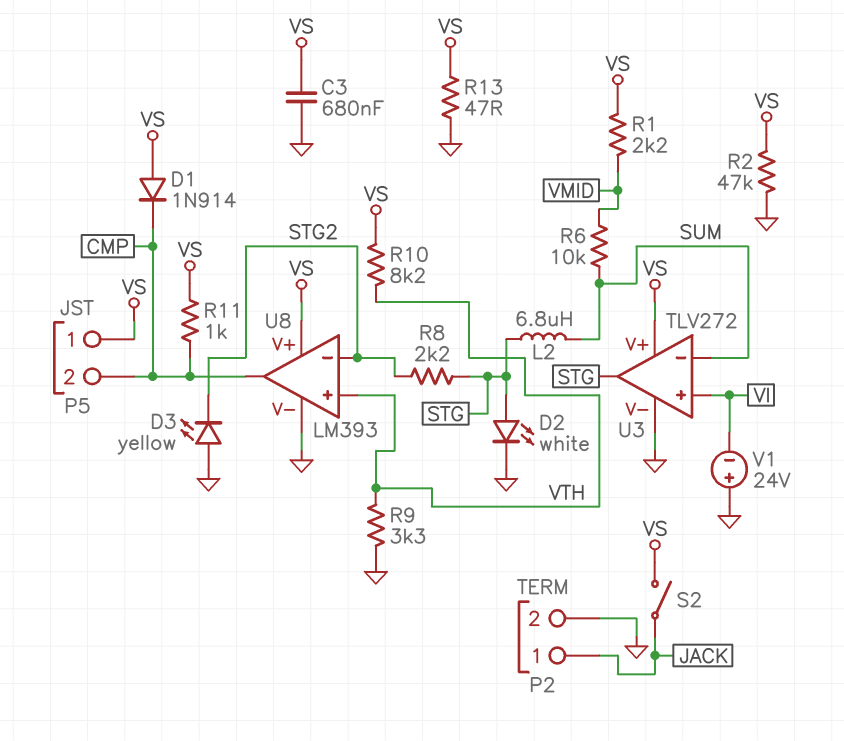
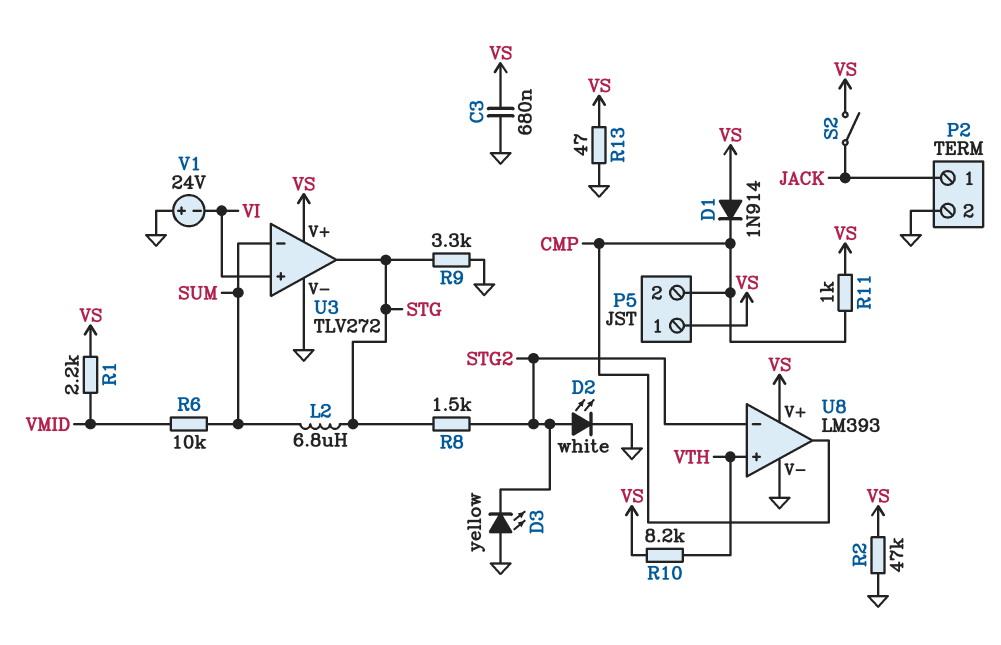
D2: LED white (A STG, K GND) -> LED white (A STG2, K GND)
R8: 2.2k (STG, STG2) -> 1.5k (STG, STG2)
R9: 3.3k (GND, VTH) -> 3.3k (GND, STG)

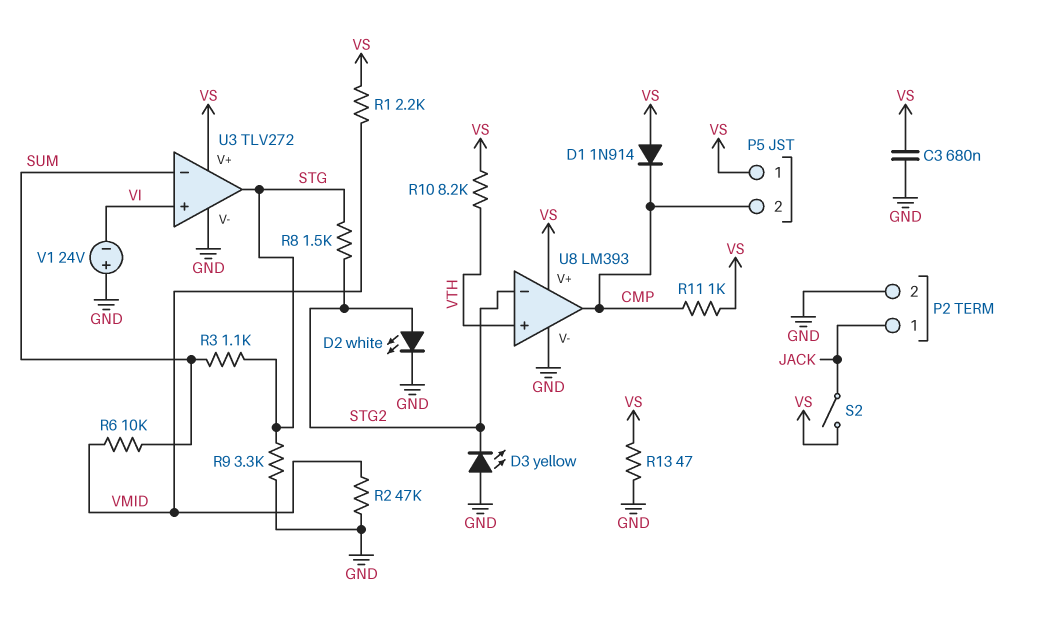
L2: 6.8uH (STG, SUM) -> none
R2: 47k (GND, VS) -> 47k (GND, VMID)
R3: none -> 1.1k (STG, SUM)

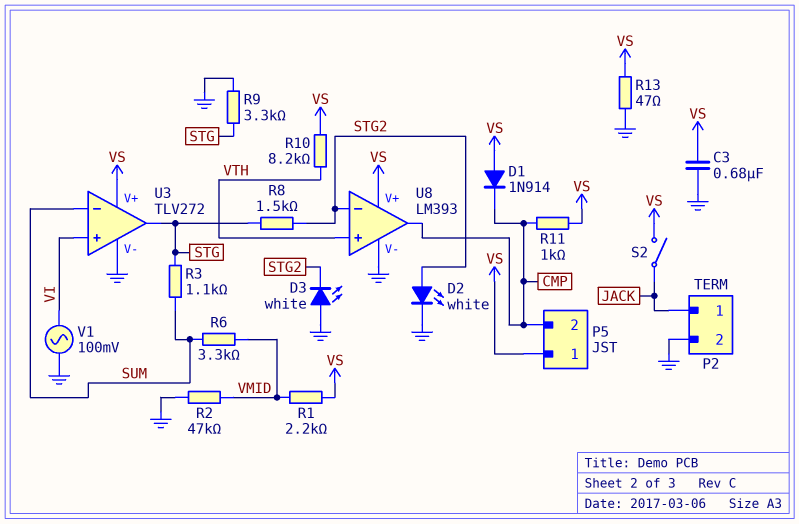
D3: LED yellow (A GND, K STG2) -> LED white (A GND, K STG2)
R6: 10k (SUM, VMID) -> 3.3k (SUM, VMID)
V1: 24V (plus GND, minus VI) -> AC 100mV (GND, VI)

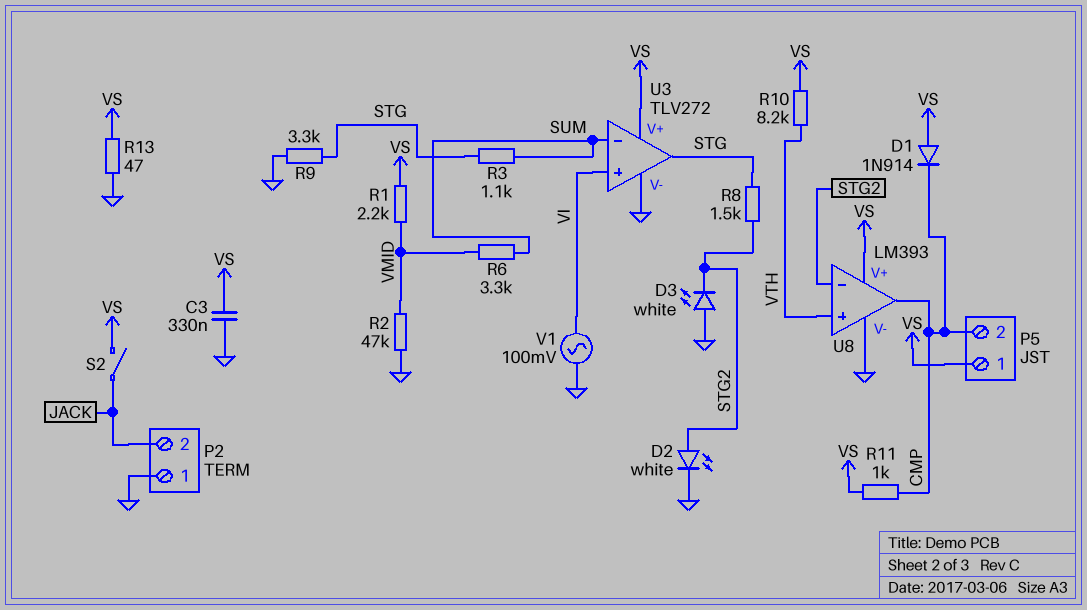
C3: 680nF (GND, VS) -> 330nF (GND, VS)
P2 pin 1: JACK -> GND
P2 pin 2: GND -> JACK

